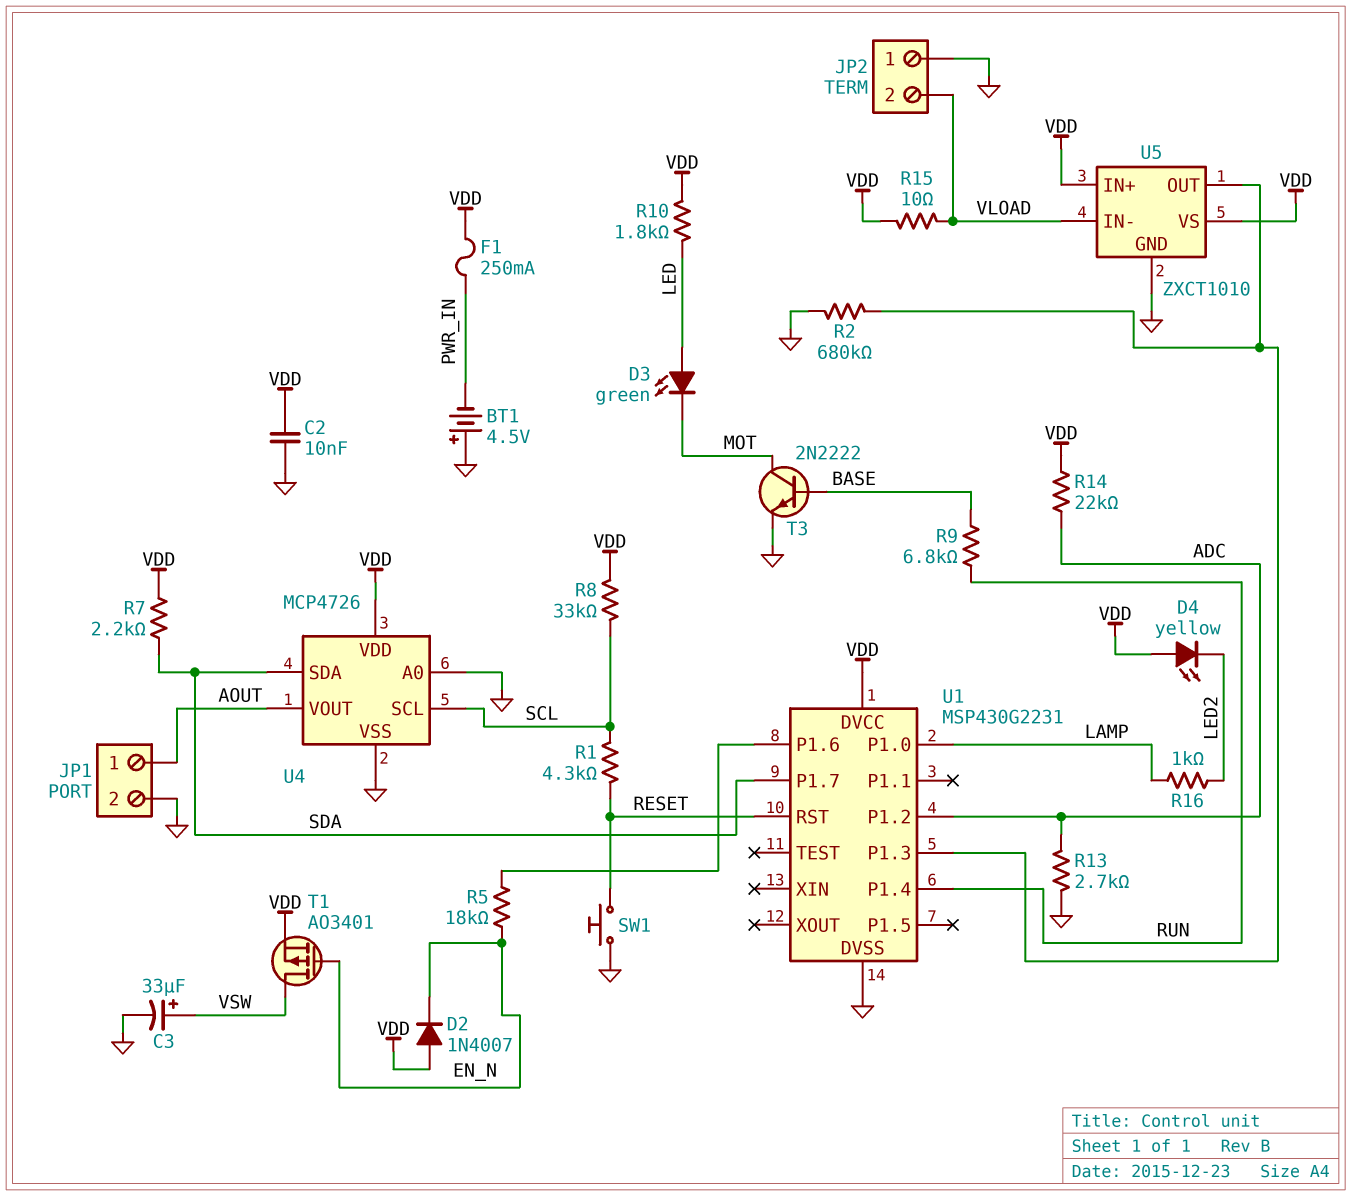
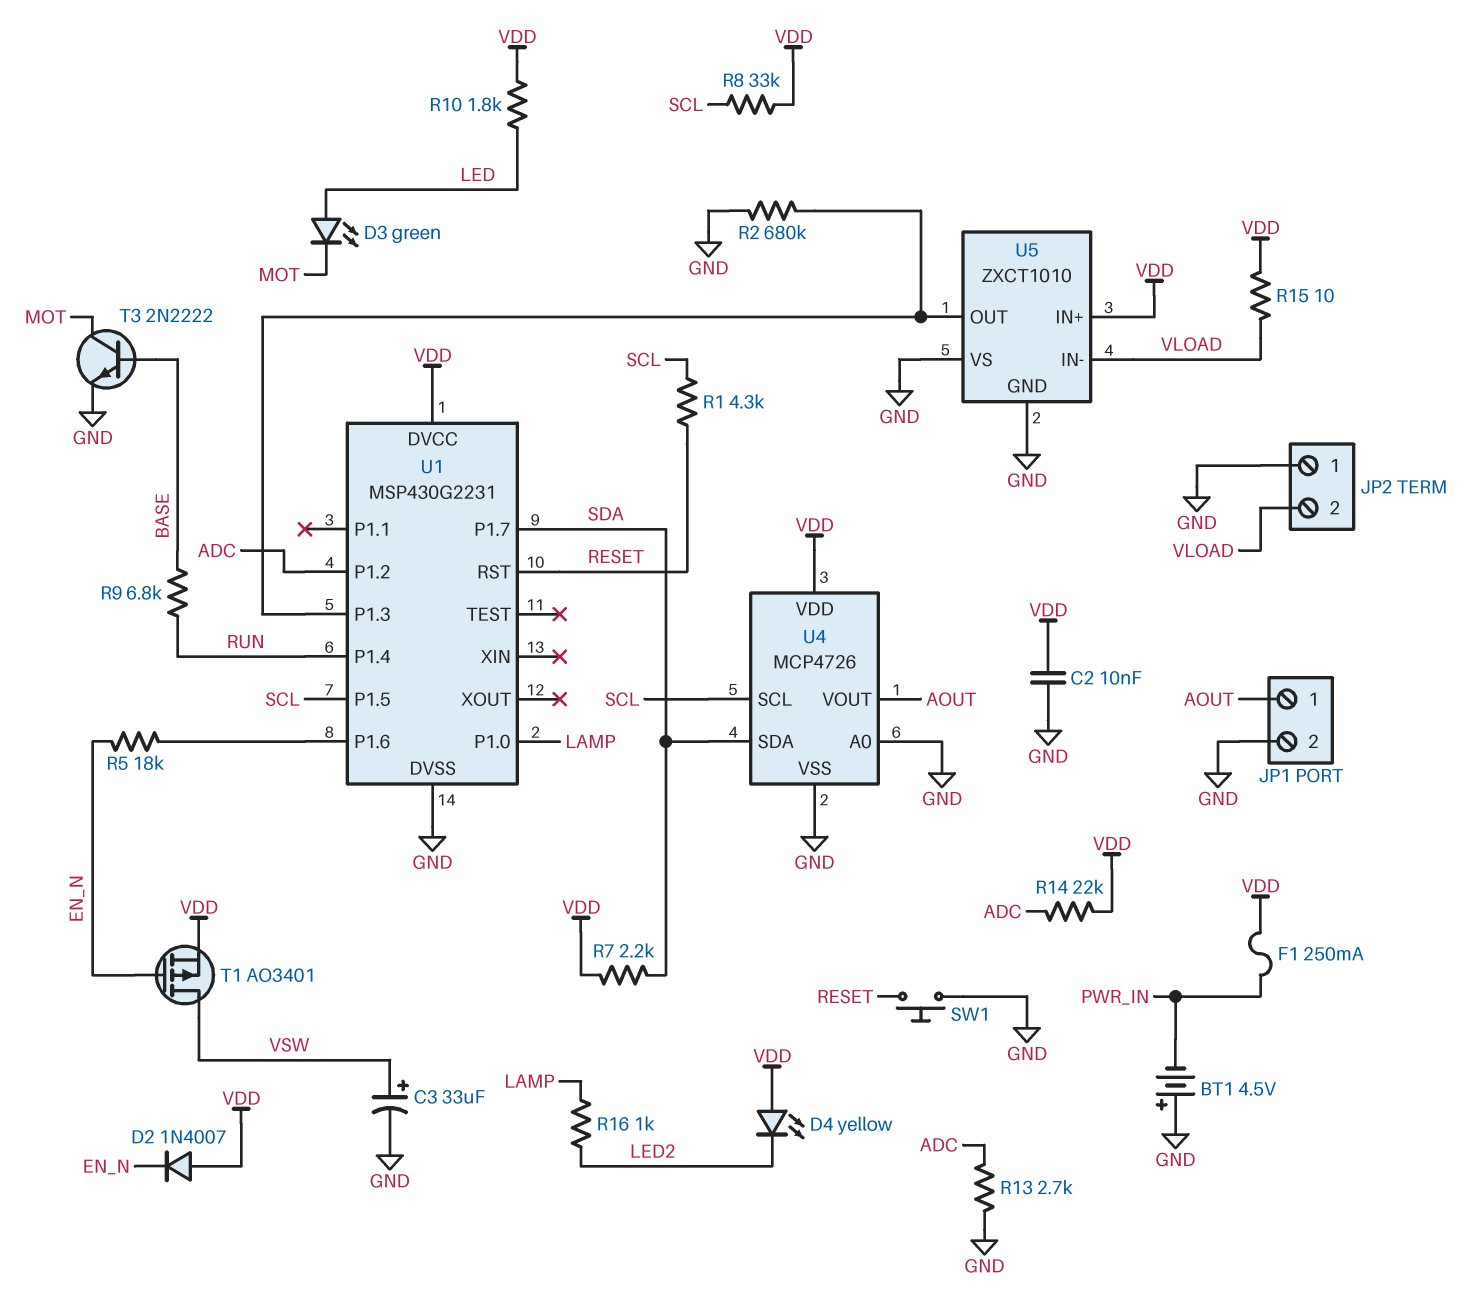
U1 pin P1.5: none -> SCL
U5 pin VS: VDD -> GND

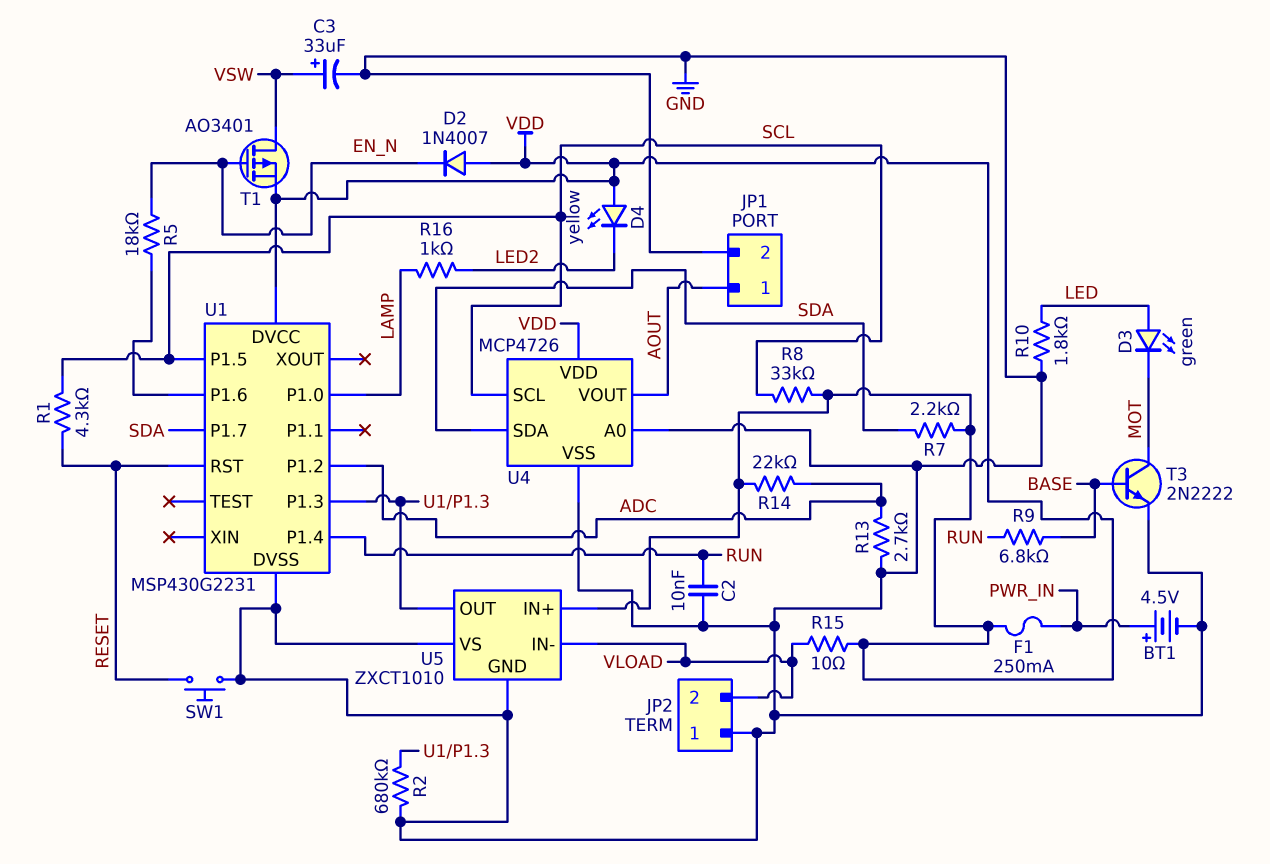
BT1: 4.5V (plus GND, minus PWR_IN) -> 4.5V (plus PWR_IN, minus GND)
C2: 10nF (GND, VDD) -> 10nF (GND, RUN)
R10: 1.8k (LED, VDD) -> 1.8k (GND, LED)

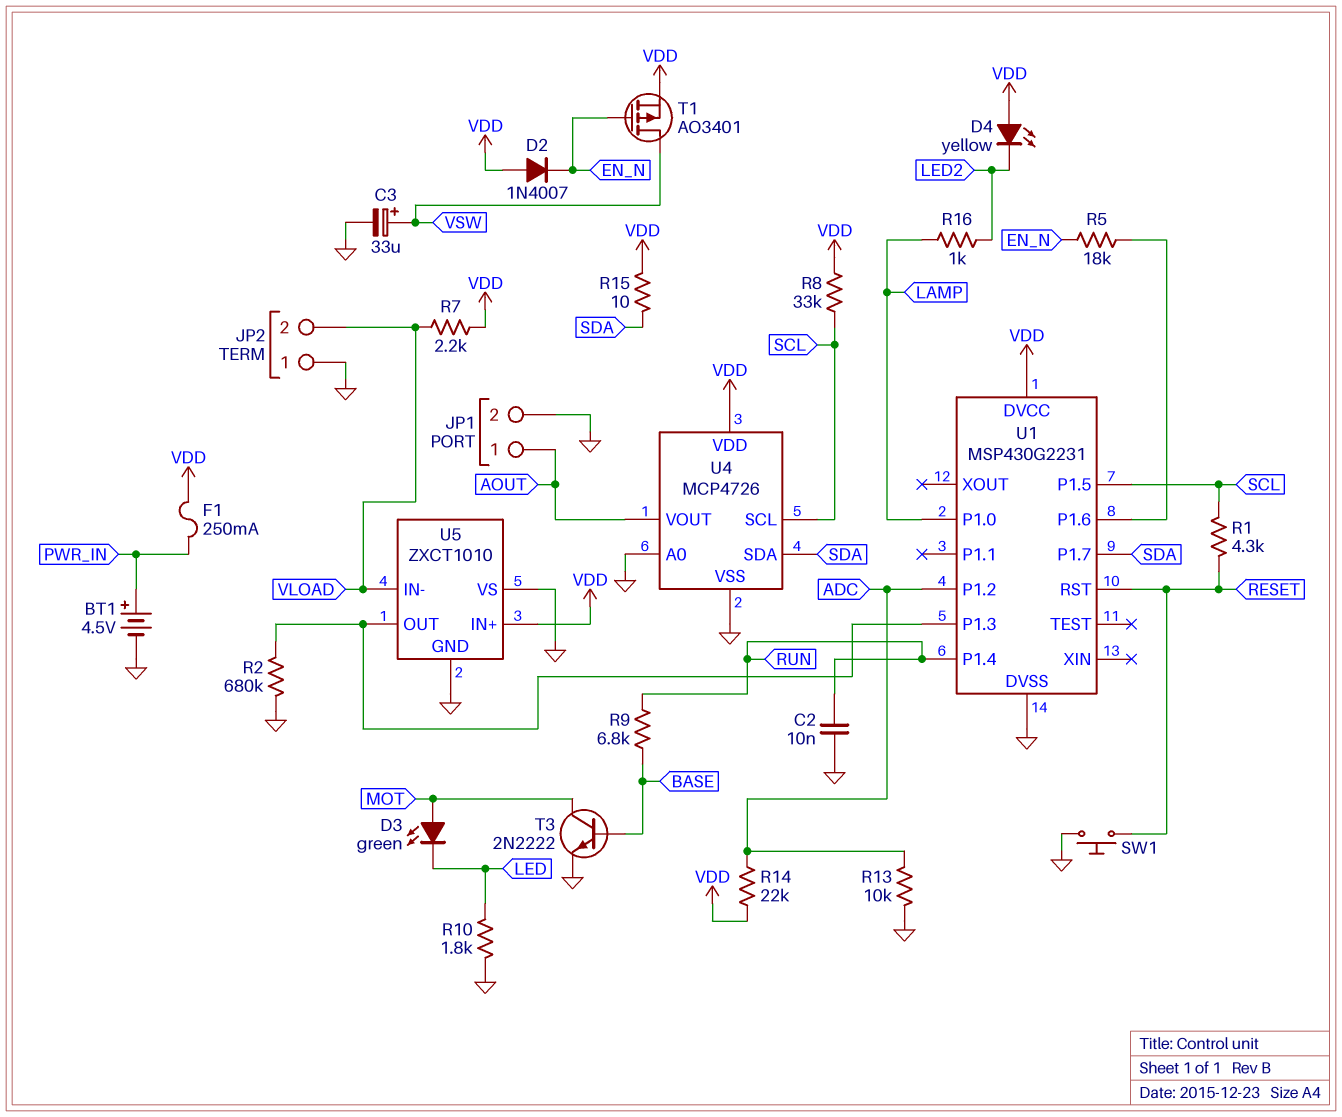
D3: LED green (A LED, K MOT) -> LED green (A MOT, K LED)
R7: 2.2k (SDA, VDD) -> 2.2k (VDD, VLOAD)
R13: 2.7k (ADC, GND) -> 10k (ADC, GND)
R15: 10 (VDD, VLOAD) -> 10 (SDA, VDD)

